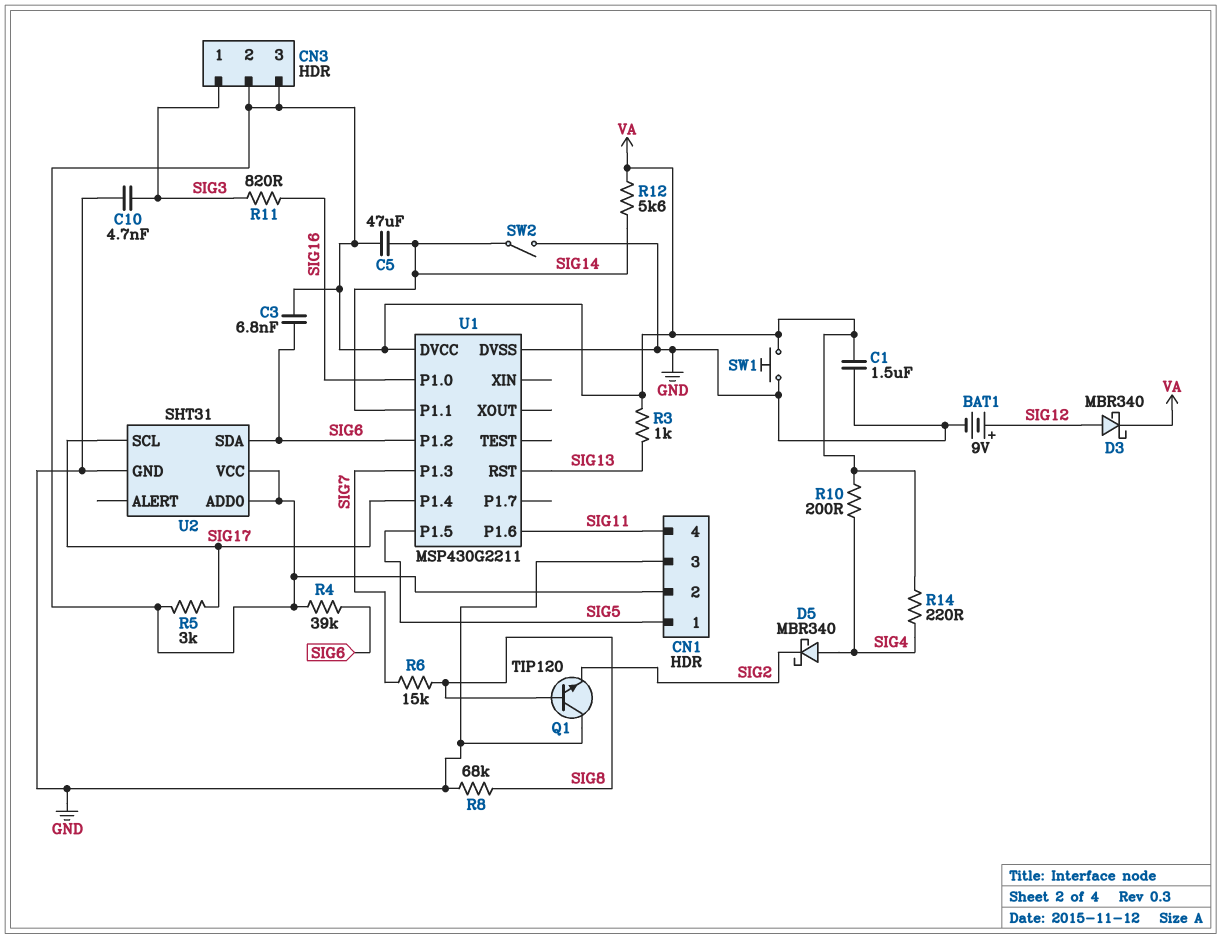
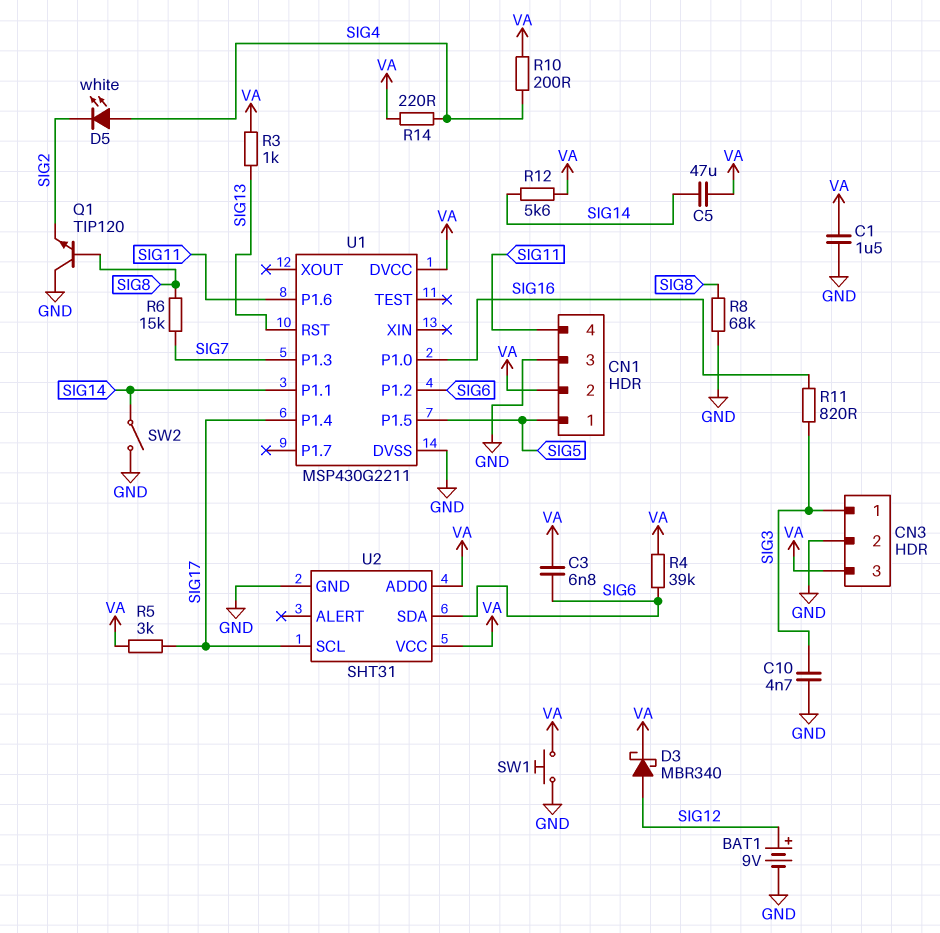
CN3 pin 2: VA -> GND
D5: schottky MBR340 (A SIG4, K SIG2) -> LED white (A SIG4, K SIG2)

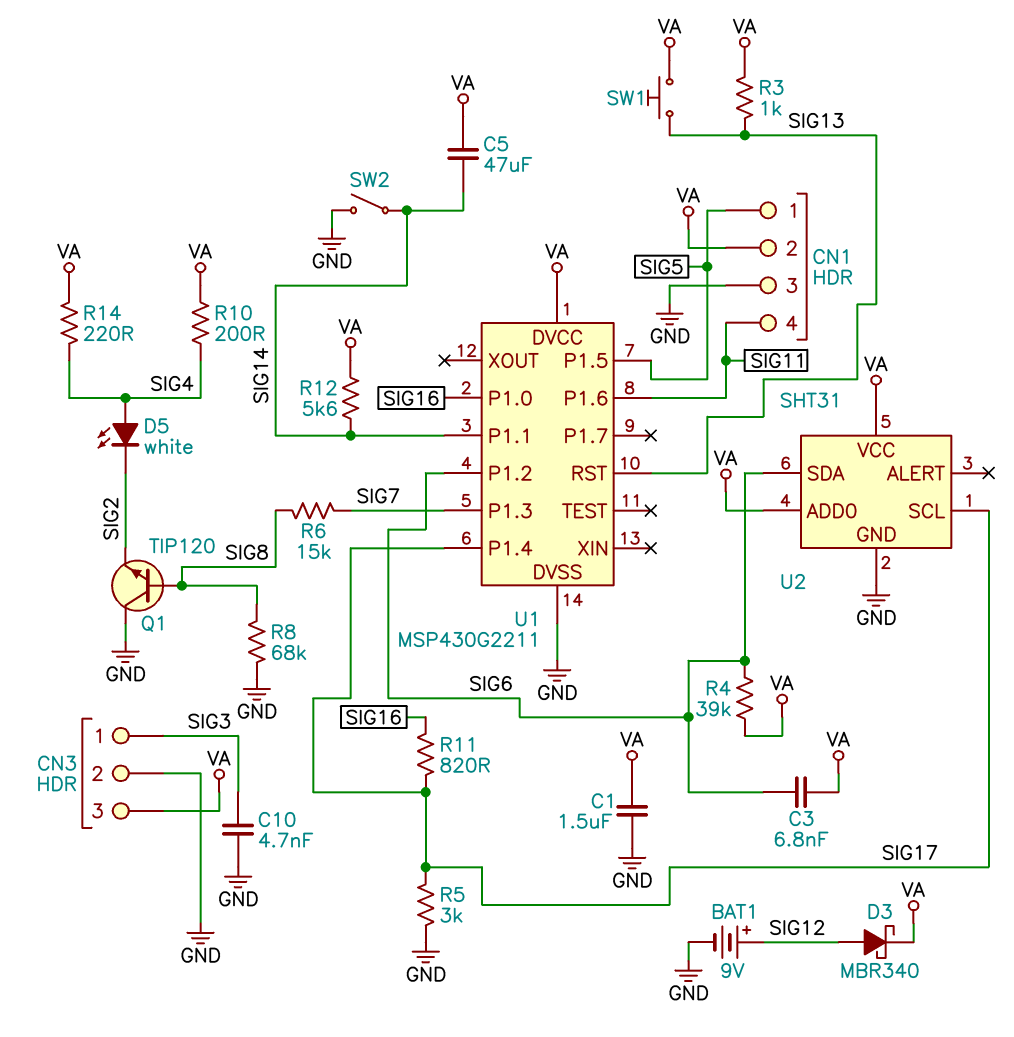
R5: 3k (SIG17, VA) -> 3k (GND, SIG17)
R11: 820 (SIG3, SIG16) -> 820 (SIG16, SIG17)
SW1: button (GND, VA) -> button (SIG13, VA)

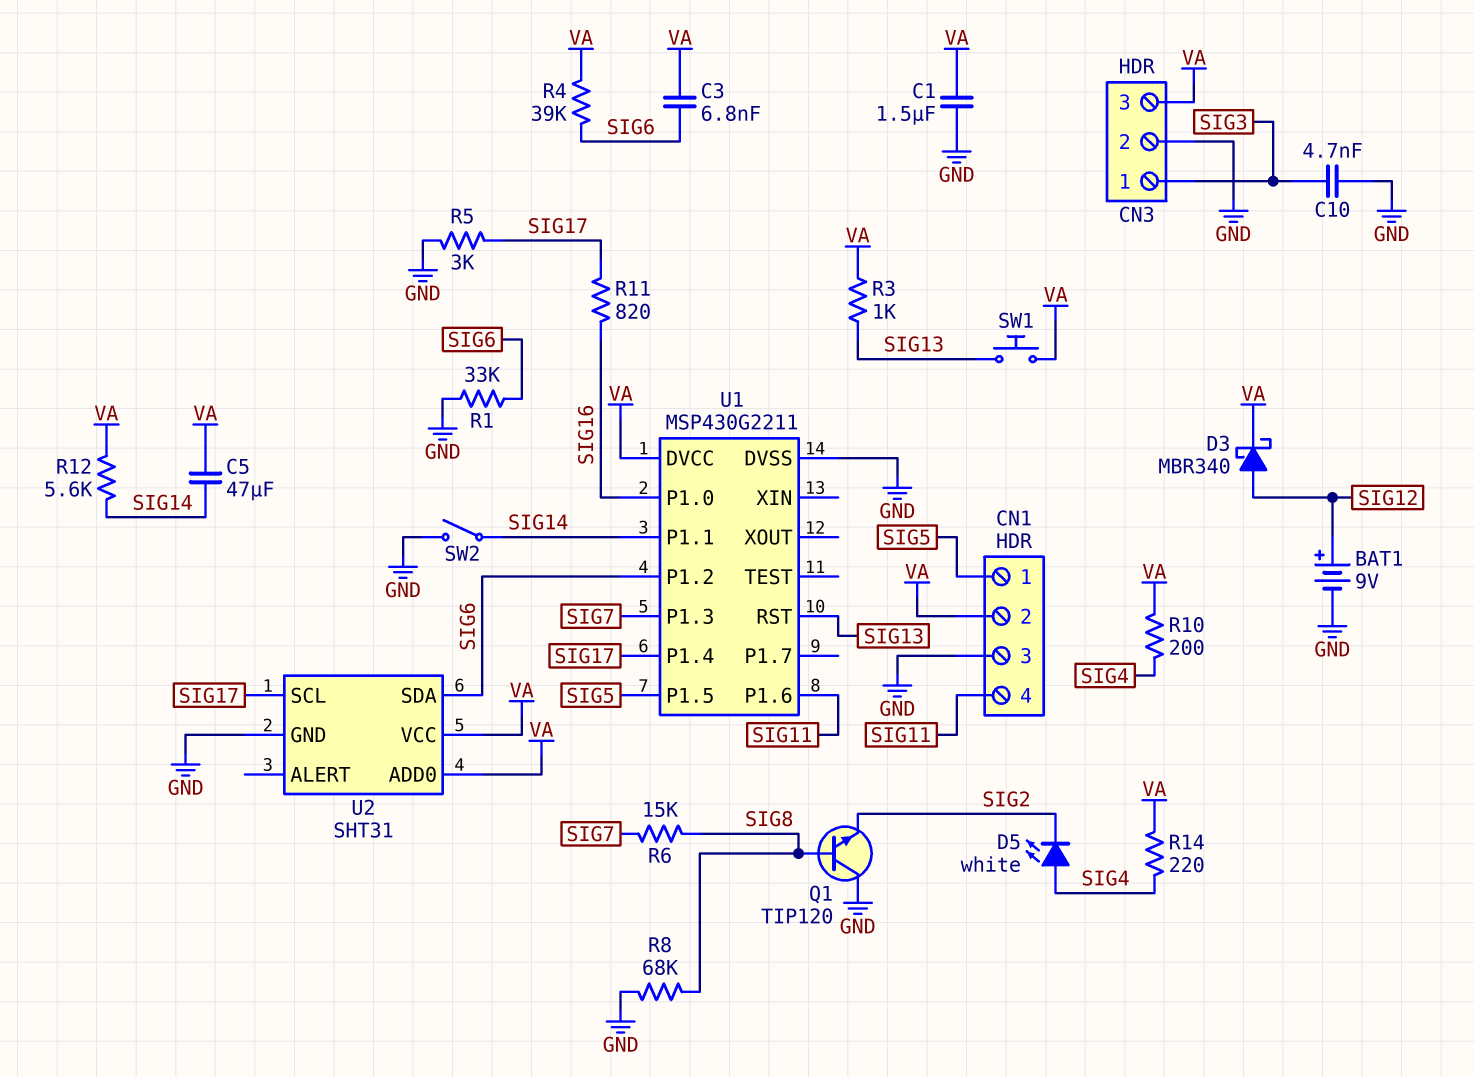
R1: none -> 33k (GND, SIG6)

